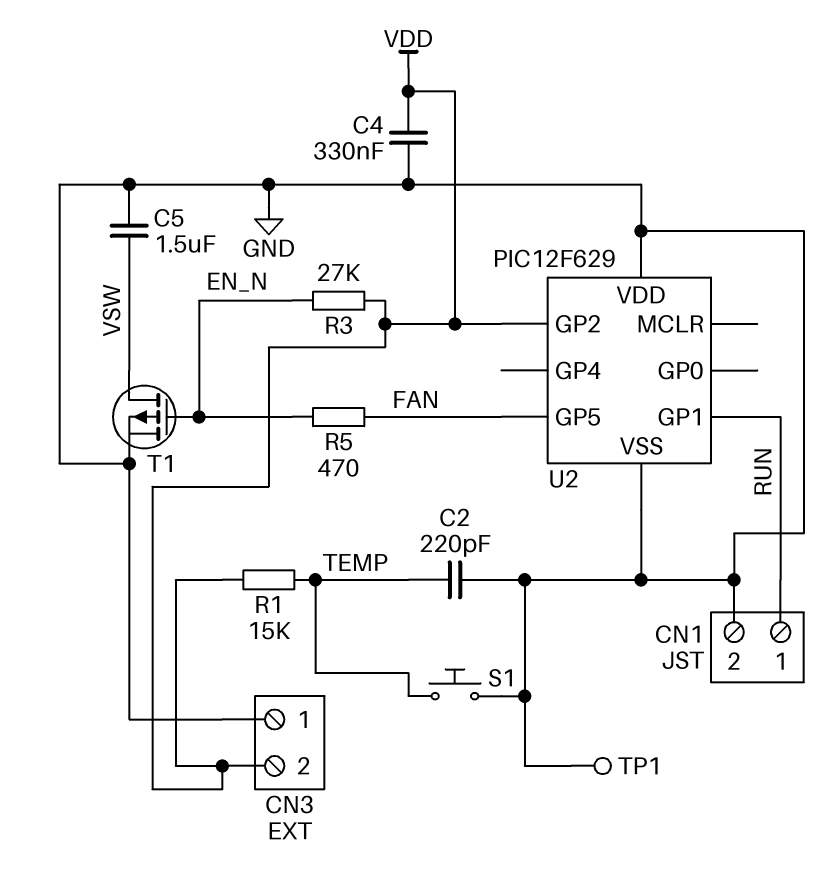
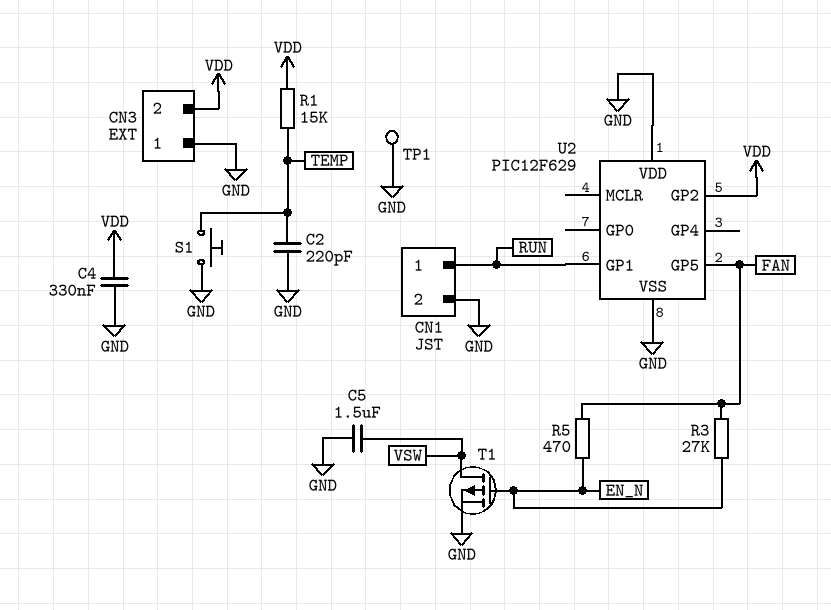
R3: 27k (EN_N, VDD) -> 27k (EN_N, FAN)

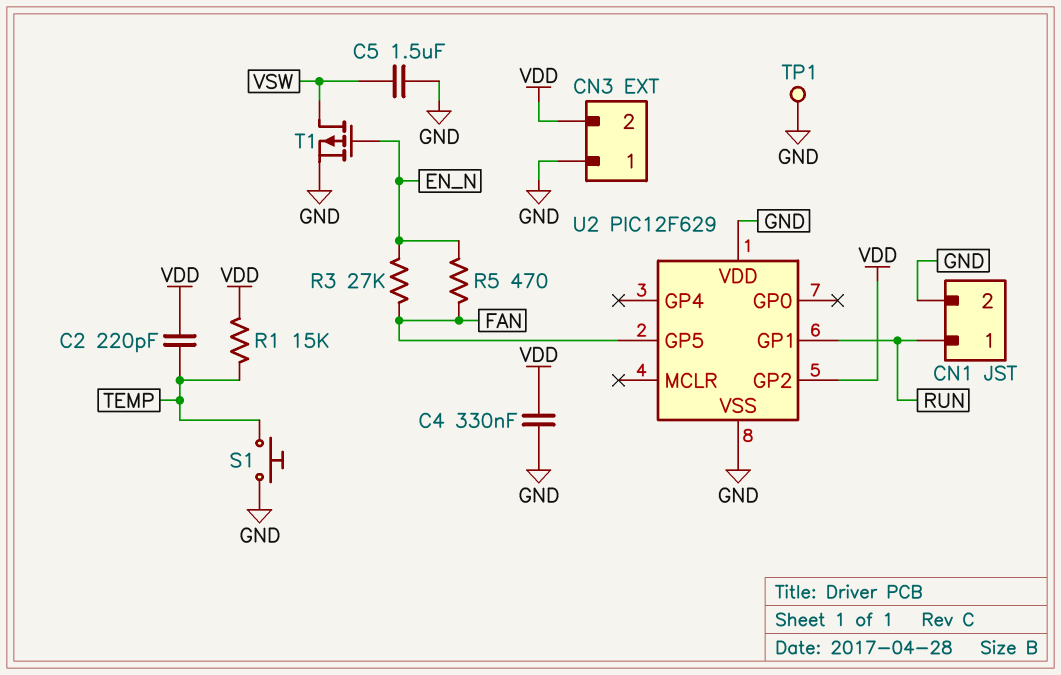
C2: 220pF (GND, TEMP) -> 220pF (TEMP, VDD)

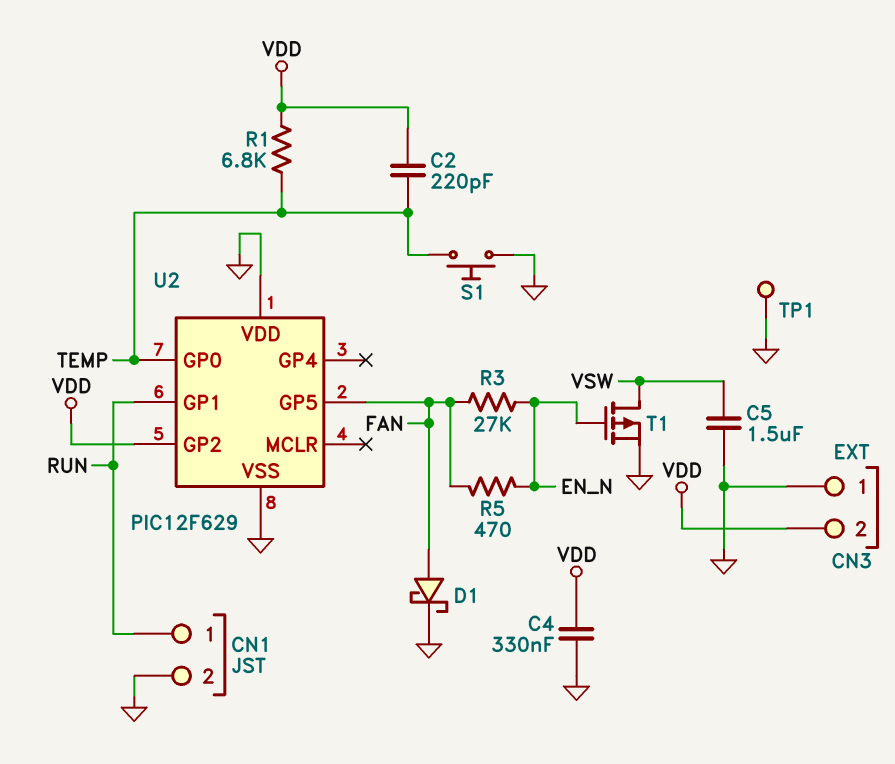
D1: none -> schottky (A FAN, K GND)
R1: 15k (TEMP, VDD) -> 6.8k (TEMP, VDD)
U2 pin GP0: none -> TEMP

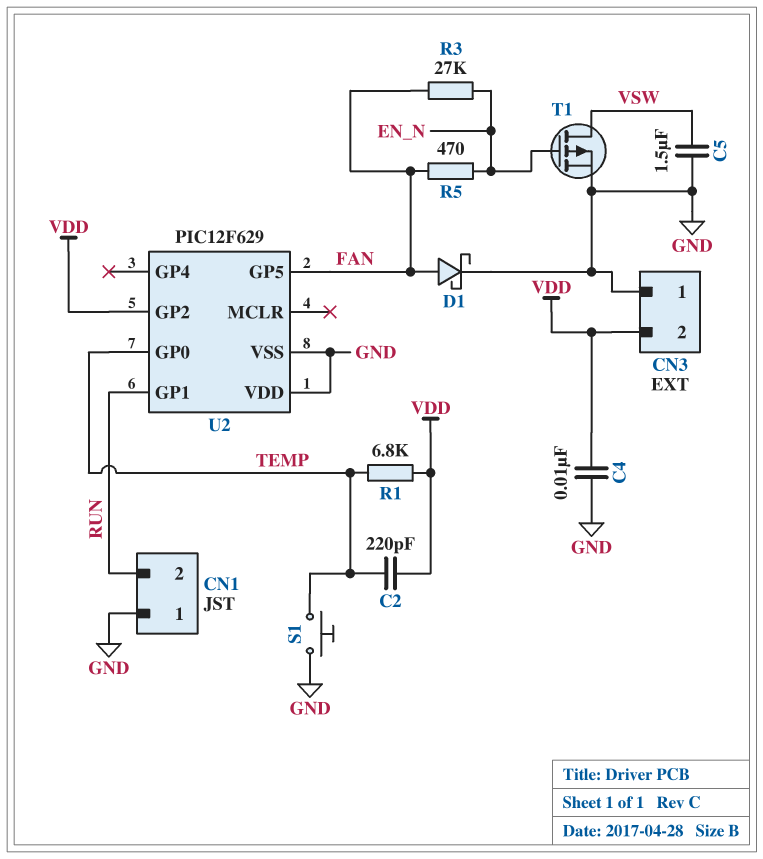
C4: 330nF (GND, VDD) -> 10nF (GND, VDD)
CN1 pin 1: RUN -> GND
CN1 pin 2: GND -> RUN
TP1: test point (GND) -> none

